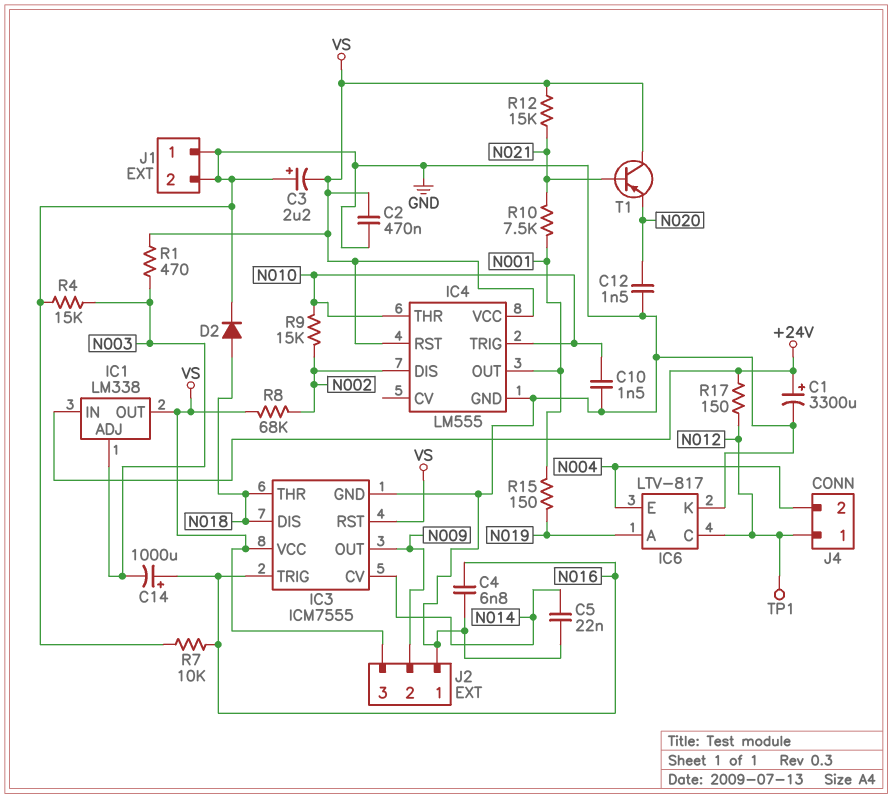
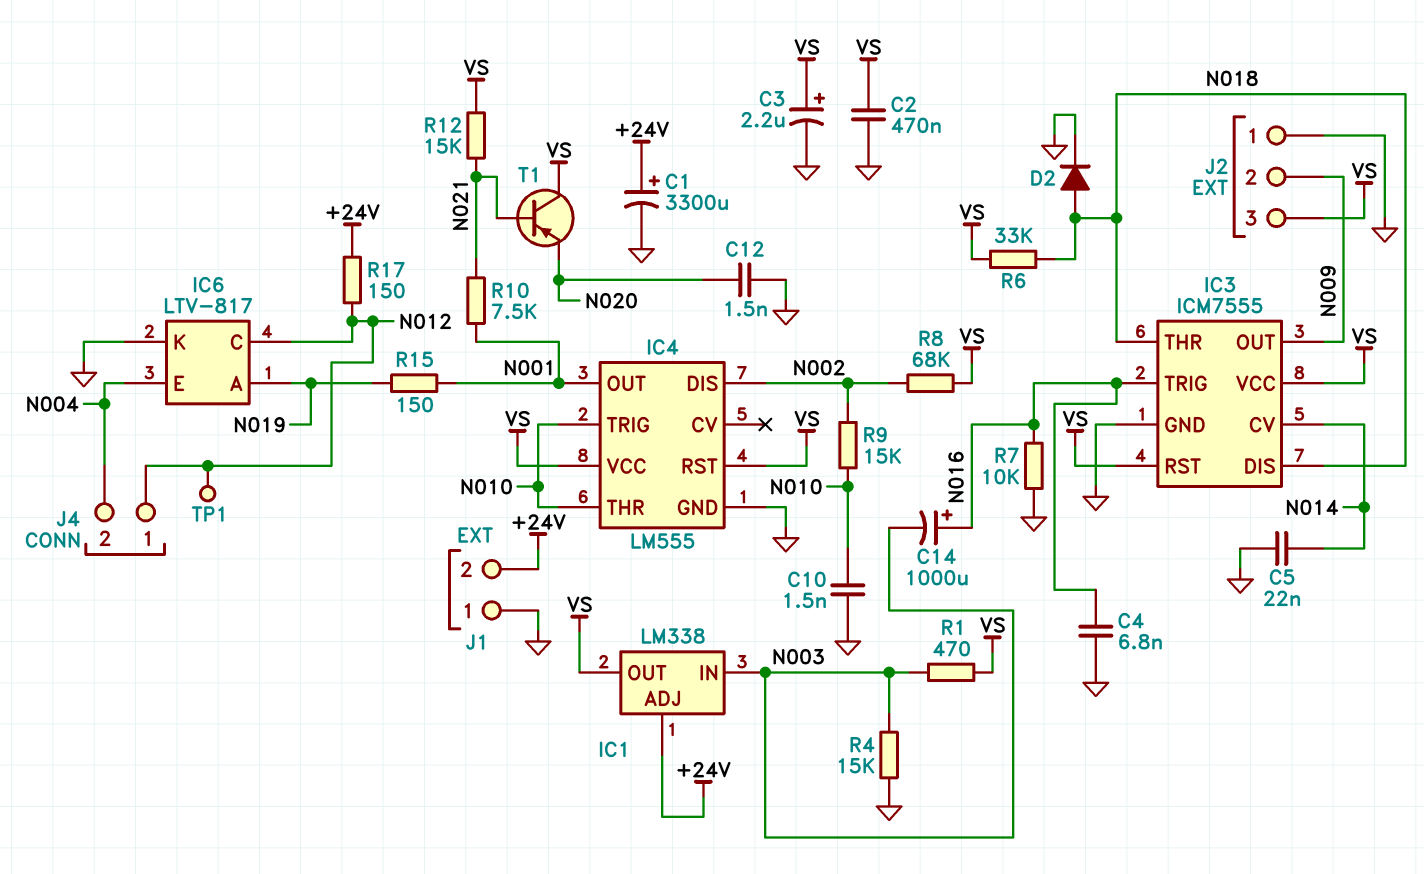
C3: 2.2uF (plus GND, minus VS) -> 2.2uF (plus VS, minus GND)
IC1 pin ADJ: N003 -> +24V
IC1 pin IN: +24V -> N003
J1 pin 2: GND -> +24V
R6: none -> 33k (N018, VS)

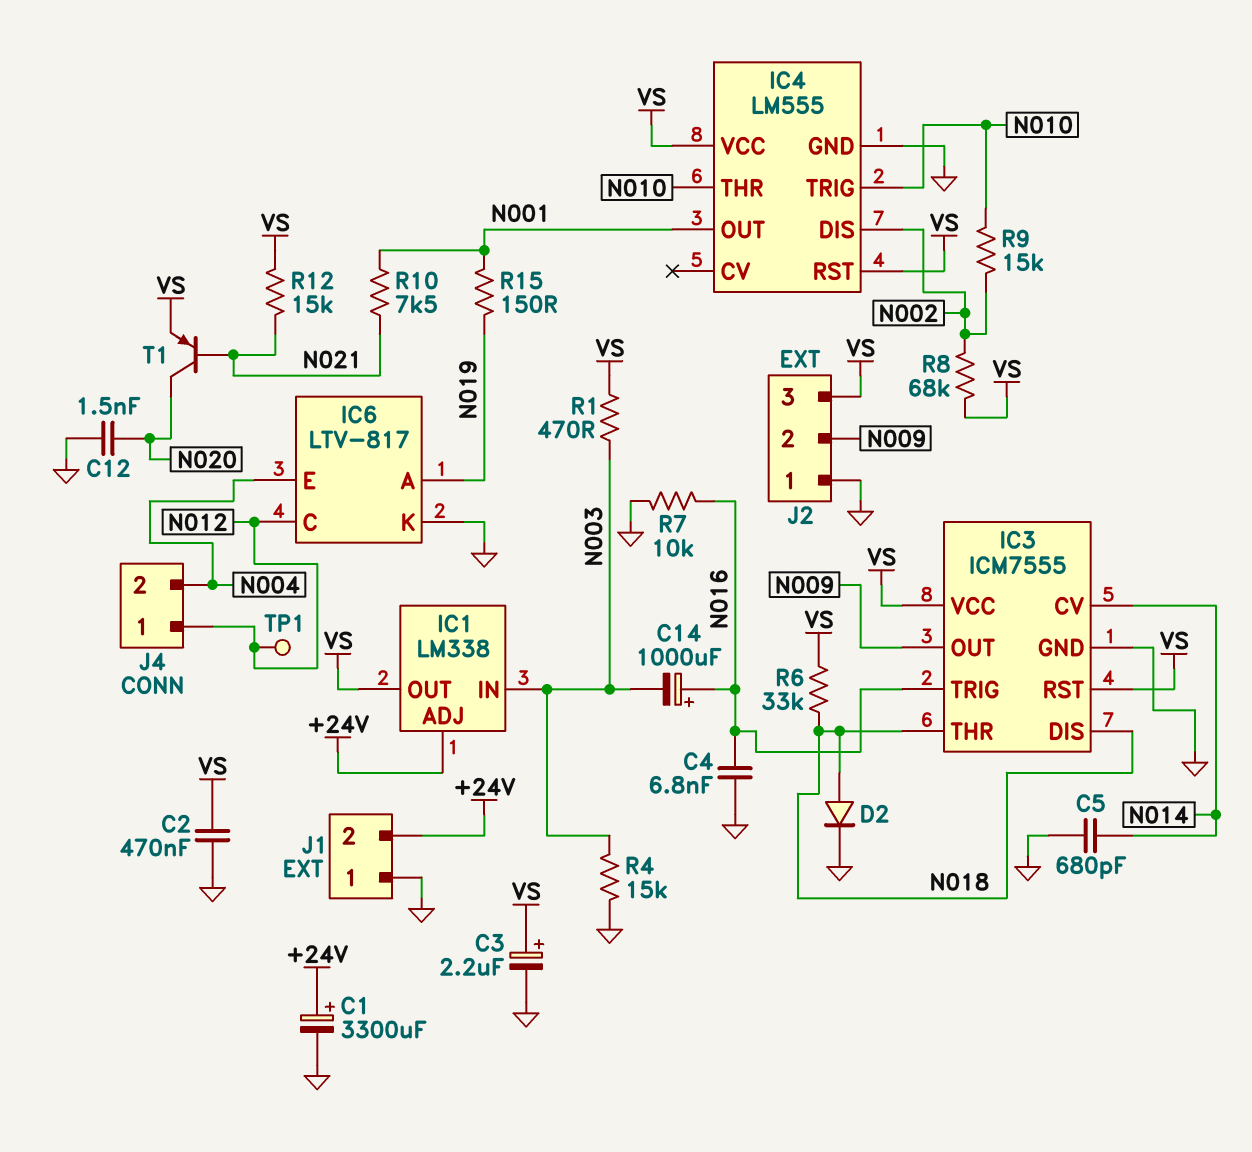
C5: 22nF (GND, N014) -> 680pF (GND, N014)
C10: 1.5nF (GND, N010) -> none
R17: 150 (+24V, N012) -> none
T1: PNP (B N021, C VS, E N020) -> PNP (B N021, C N020, E VS)

